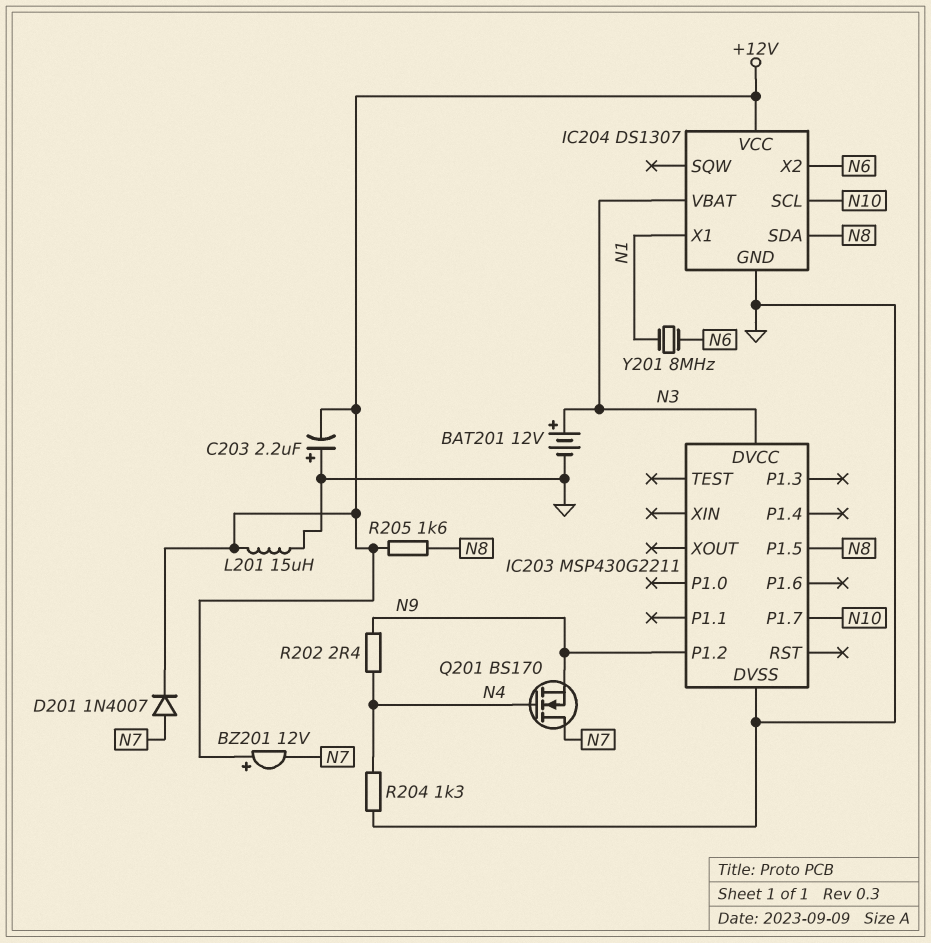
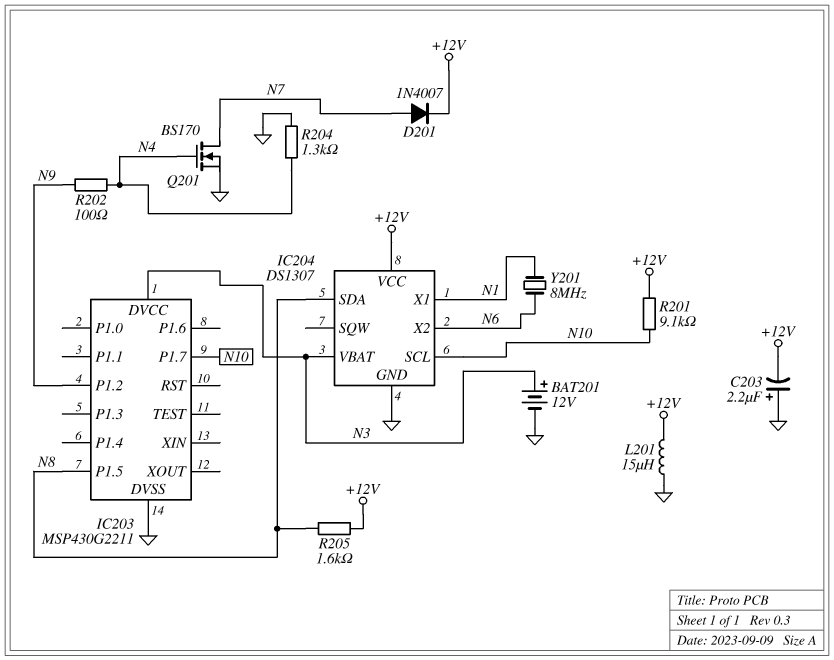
BZ201: buzzer 12V (plus +12V, minus N7) -> none
Q201: NMOS BS170 (G N4, D N7, S N9) -> NMOS BS170 (G N4, D N7, S GND)
R201: none -> 9.1k (+12V, N10)
R202: 2.4 (N4, N9) -> 100 (N4, N9)

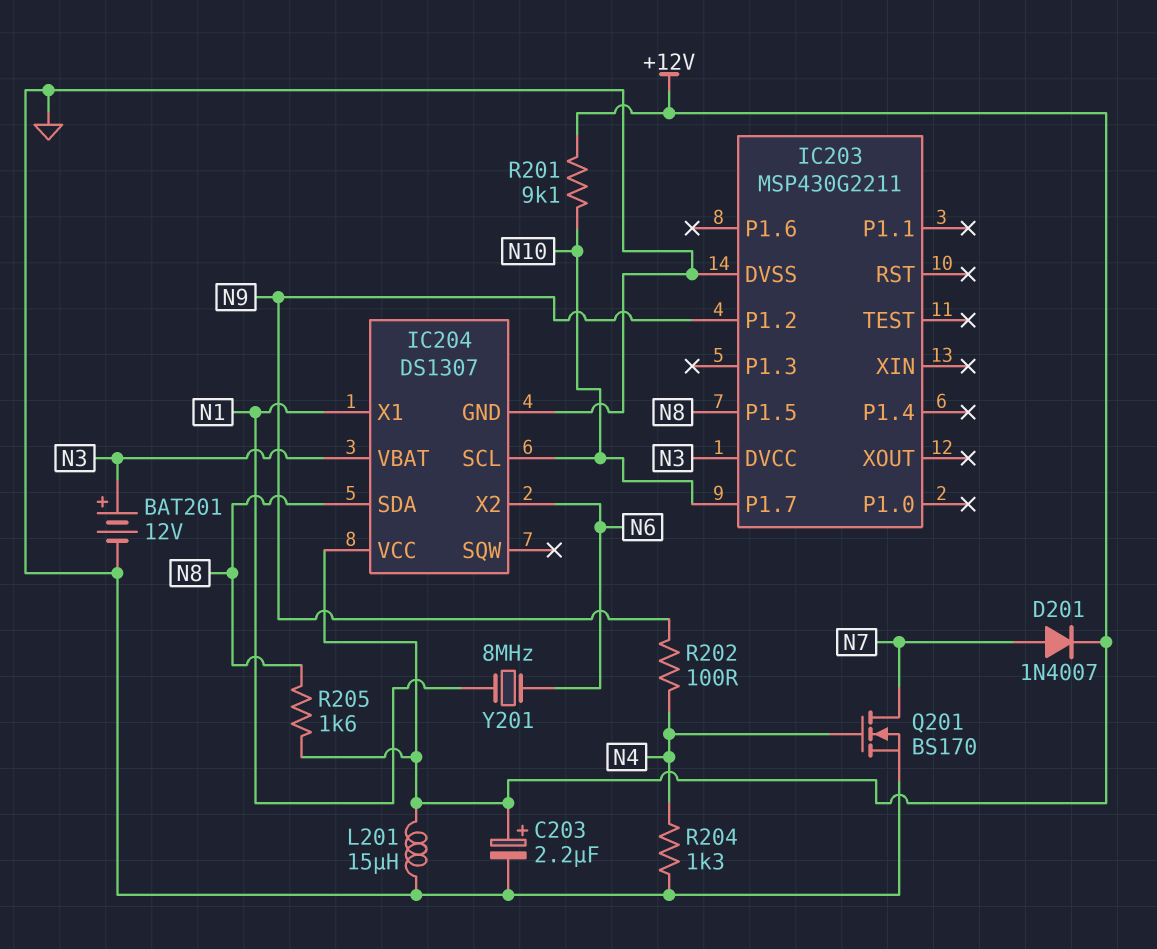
C203: 2.2uF (plus GND, minus +12V) -> 2.2uF (plus +12V, minus GND)

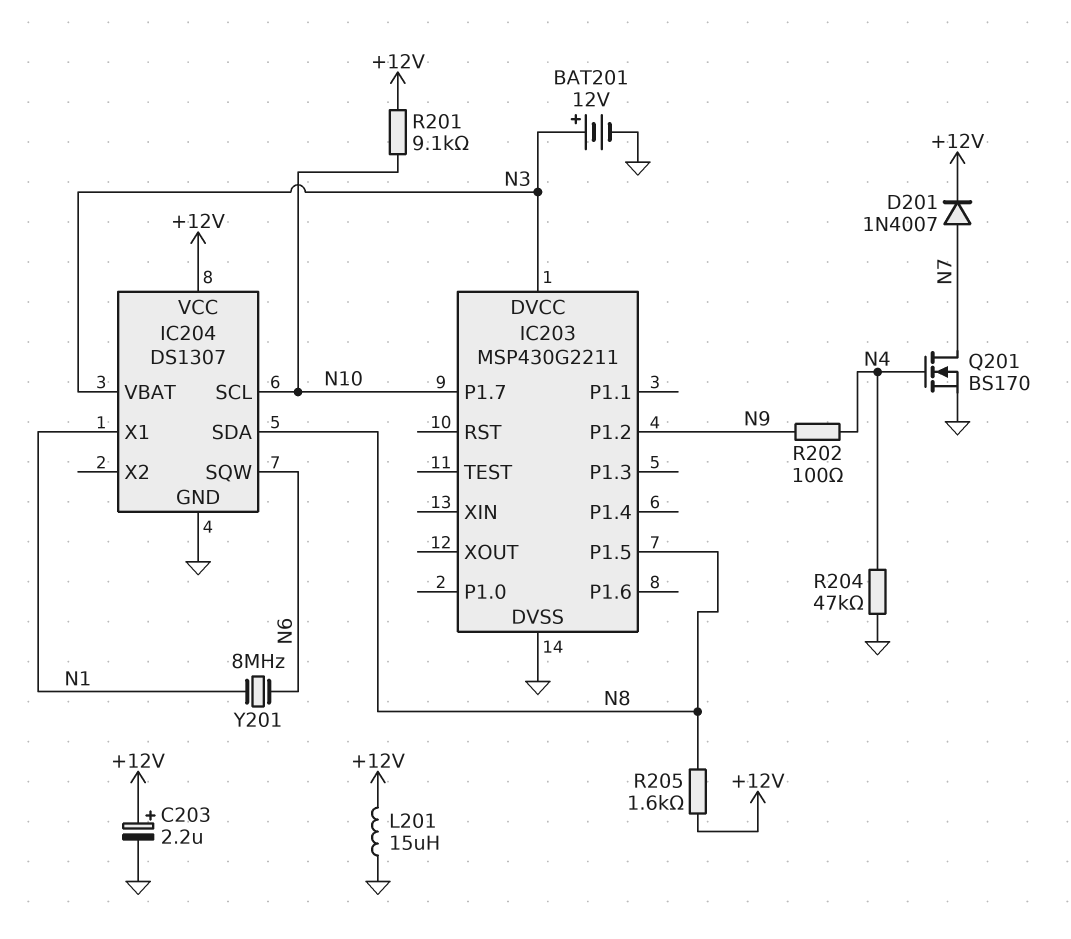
IC204 pin SQW: none -> N6
IC204 pin X2: N6 -> none
R204: 1.3k (GND, N4) -> 47k (GND, N4)

